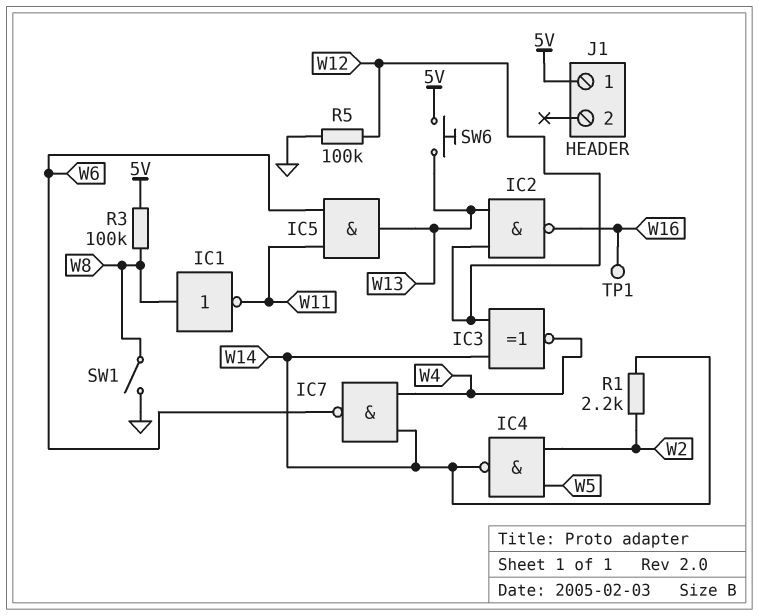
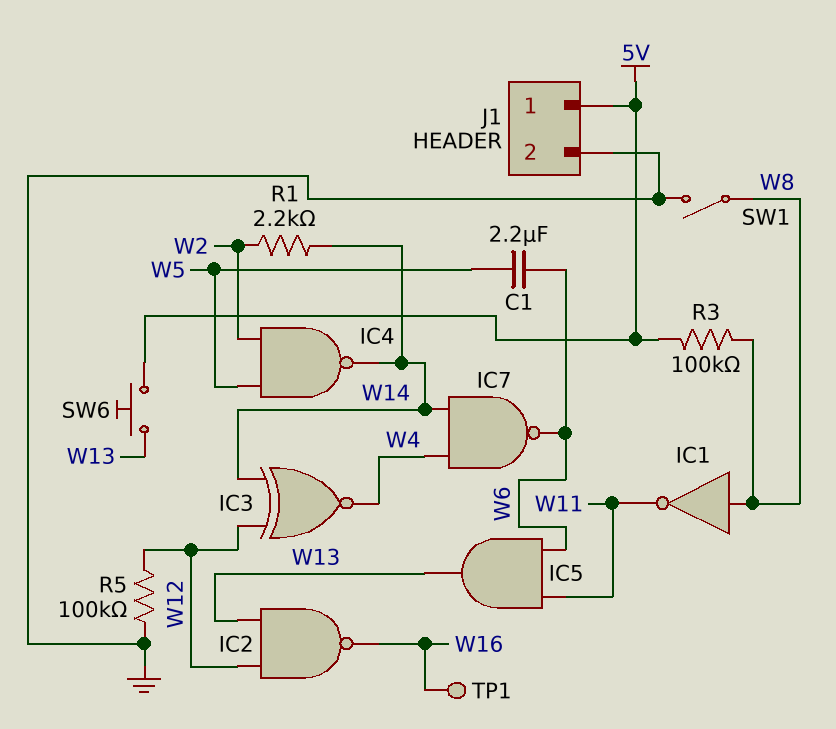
C1: none -> 2.2uF (W5, W6)
J1 pin 2: none -> GND

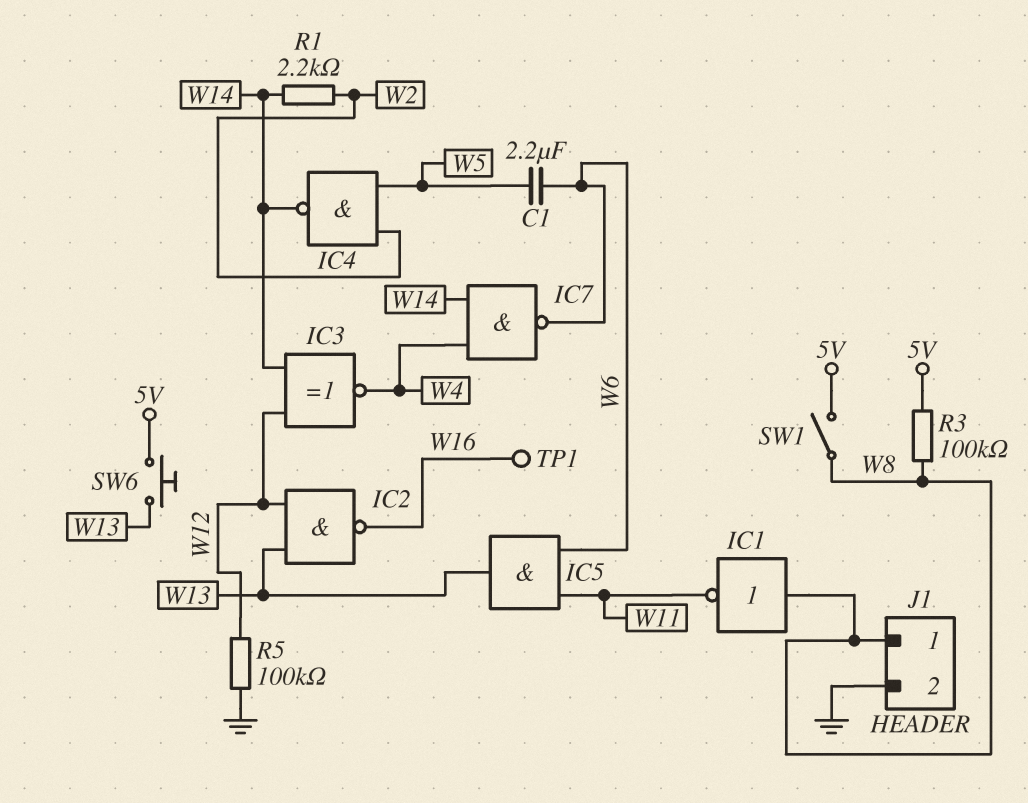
J1 pin 1: 5V -> W8
SW1: switch (GND, W8) -> switch (5V, W8)

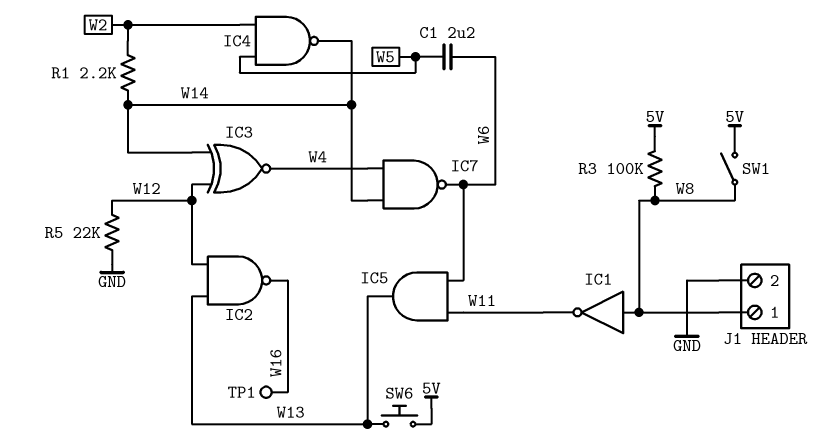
R5: 100k (GND, W12) -> 22k (GND, W12)

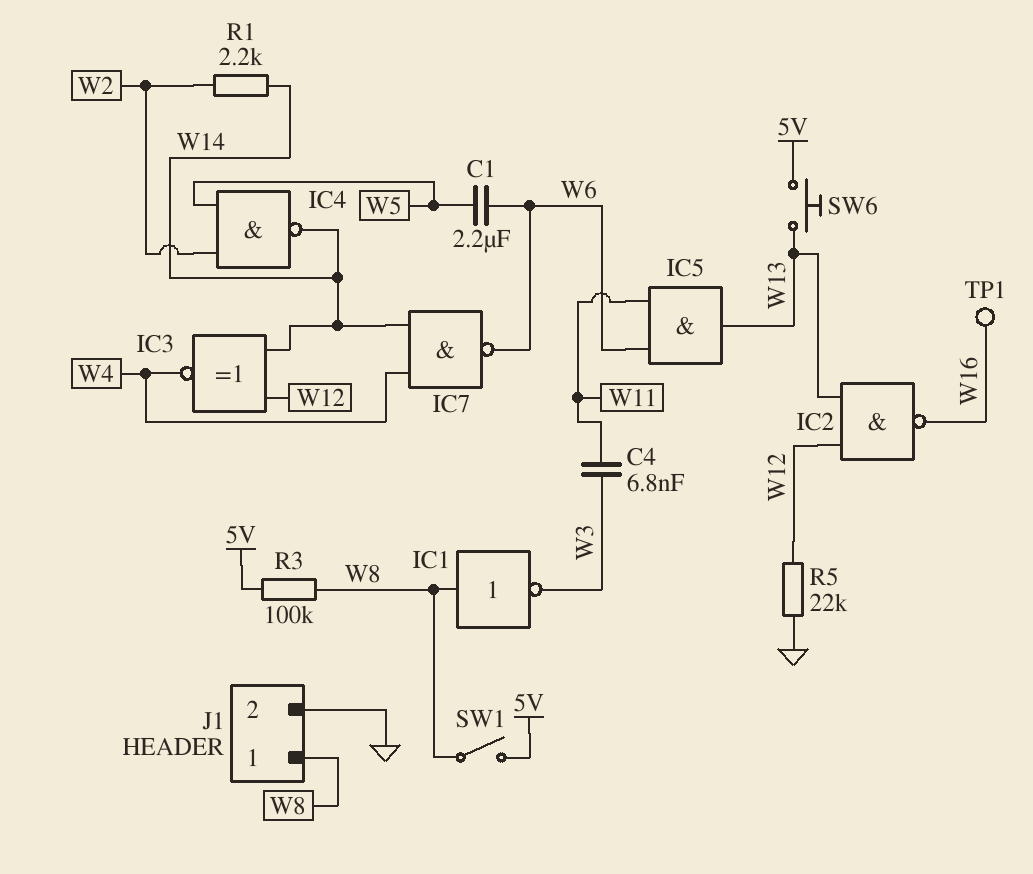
C4: none -> 6.8nF (W3, W11)
IC1: NOT (in W8, out W11) -> NOT (in W8, out W3)

